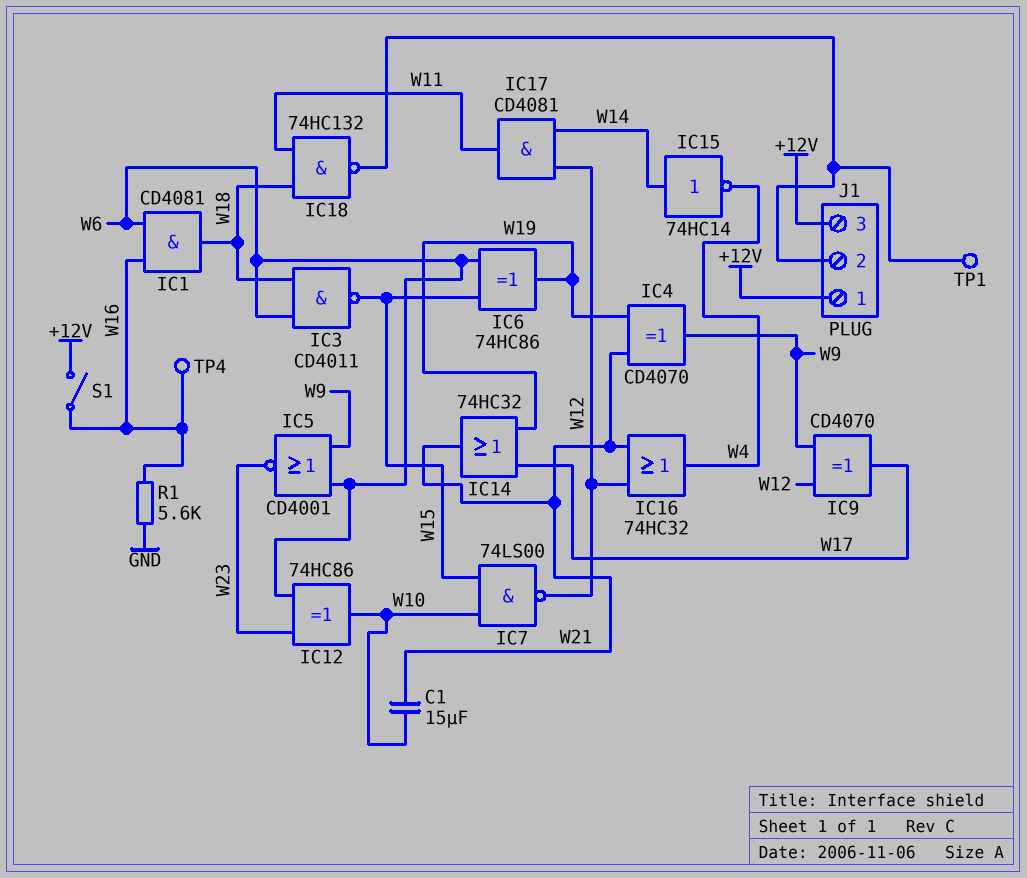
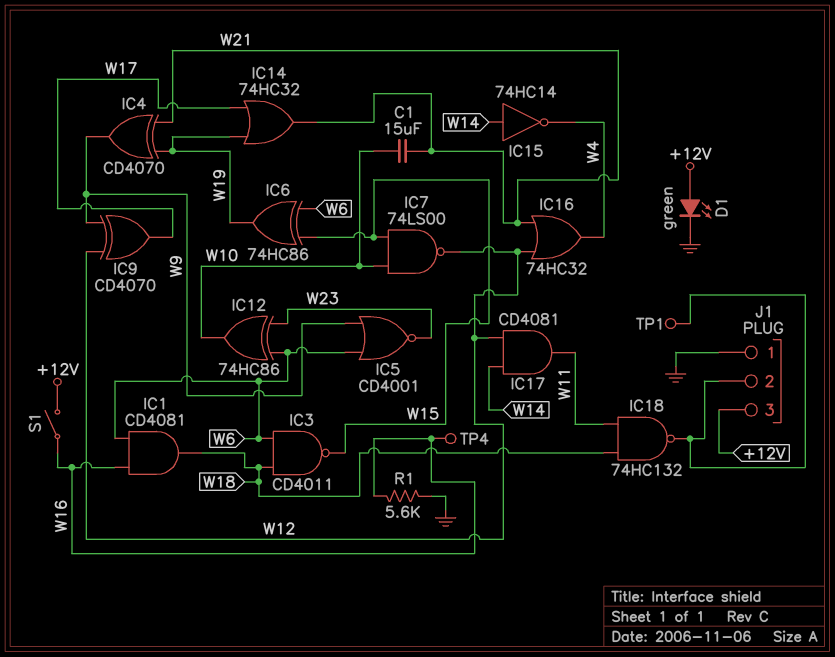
D1: none -> LED green (A +12V, K GND)
J1 pin 1: +12V -> GND

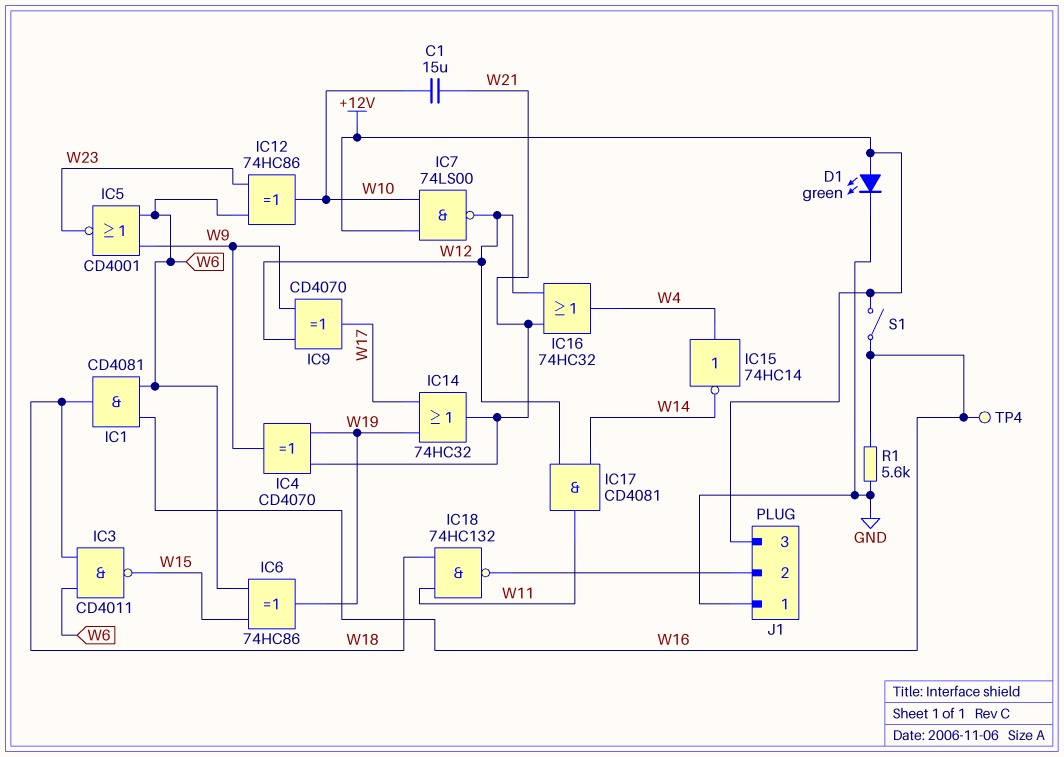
IC7: NAND 74LS00 (in W10, in W15, out W12) -> NAND 74LS00 (in +12V, in W10, out W12)
IC15: NOT 74HC14 (in W14, out W4) -> NOT 74HC14 (in W4, out W14)
TP1: test point (J1/2) -> none

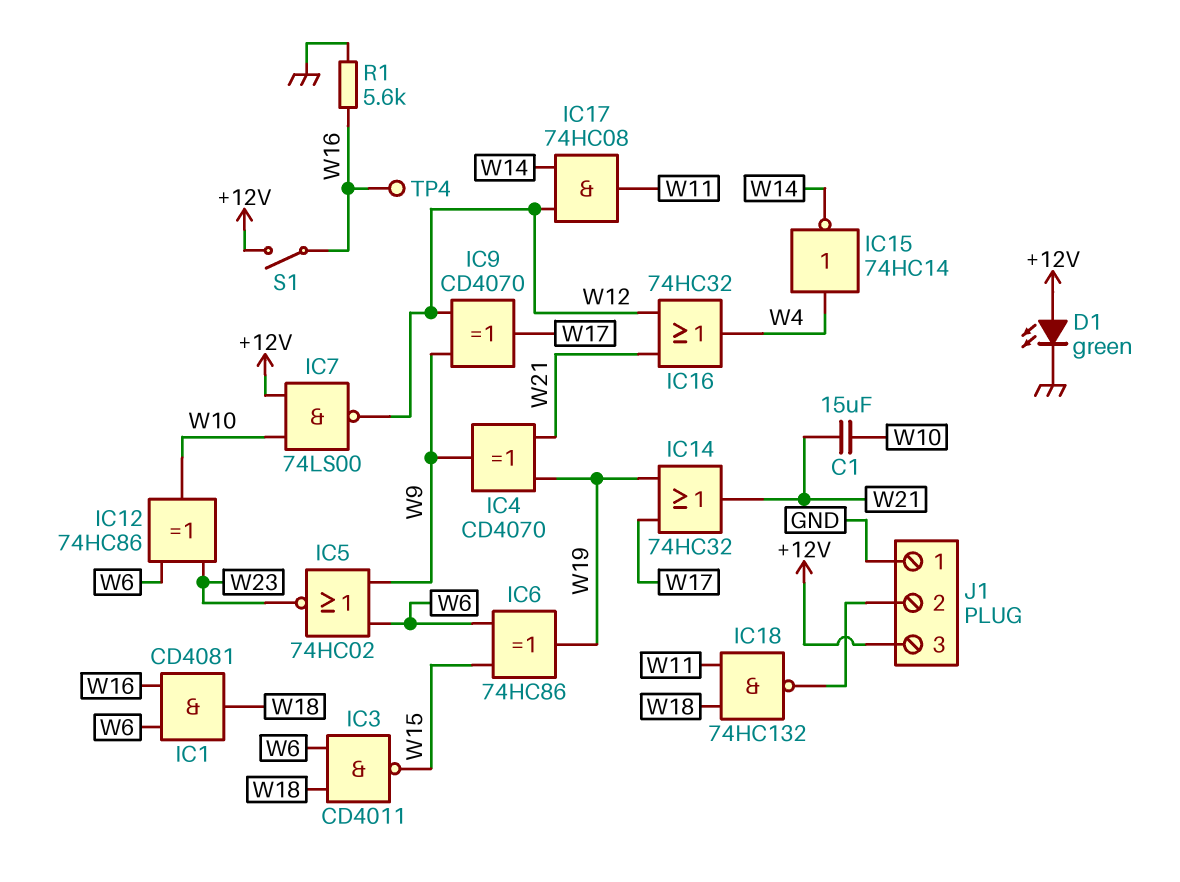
IC5: NOR CD4001 (in W6, in W9, out W23) -> NOR 74HC02 (in W6, in W9, out W23)
IC17: AND CD4081 (in W12, in W14, out W11) -> AND 74HC08 (in W12, in W14, out W11)

